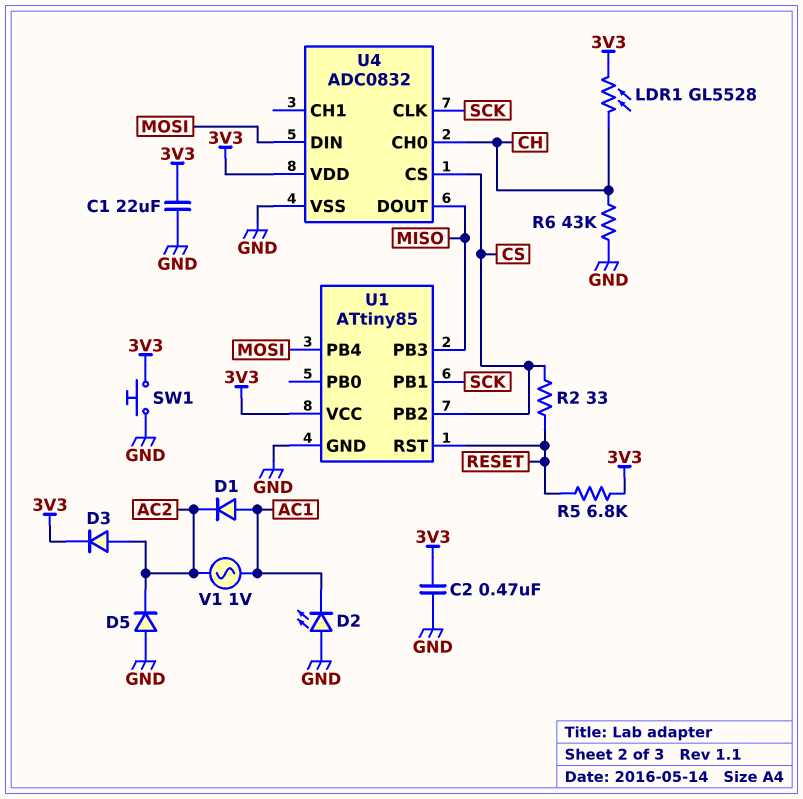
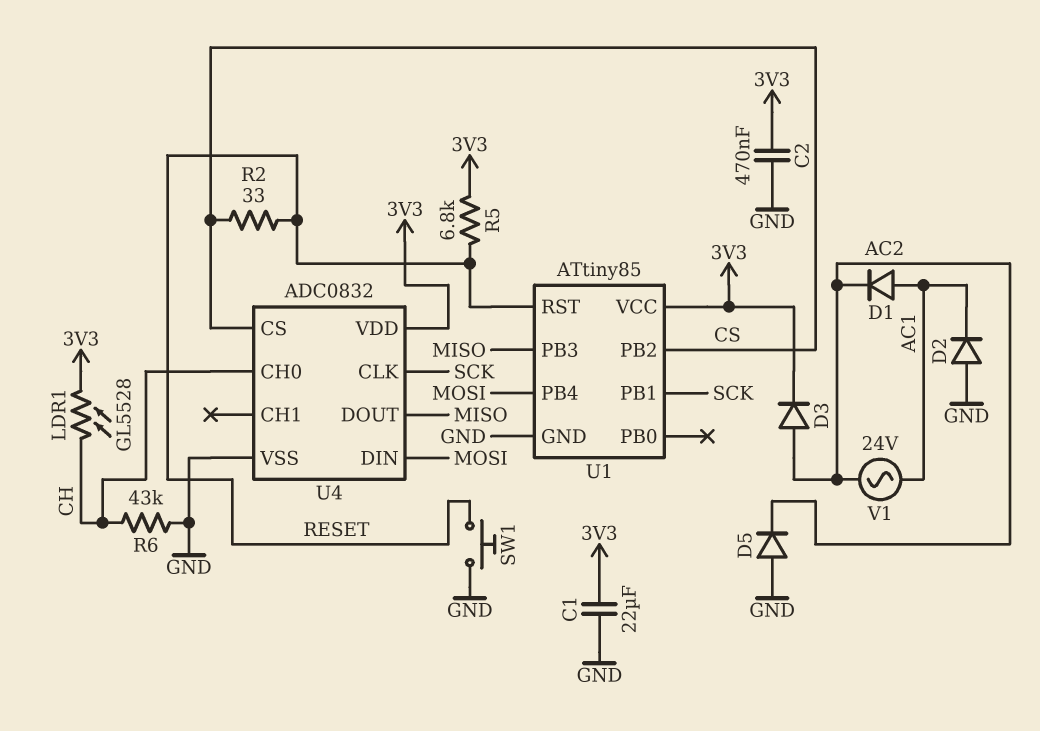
D2: LED (A GND, K AC1) -> diode (A GND, K AC1)
SW1: button (3V3, GND) -> button (GND, RESET)
V1: AC 1V (AC1, AC2) -> AC 24V (AC1, AC2)

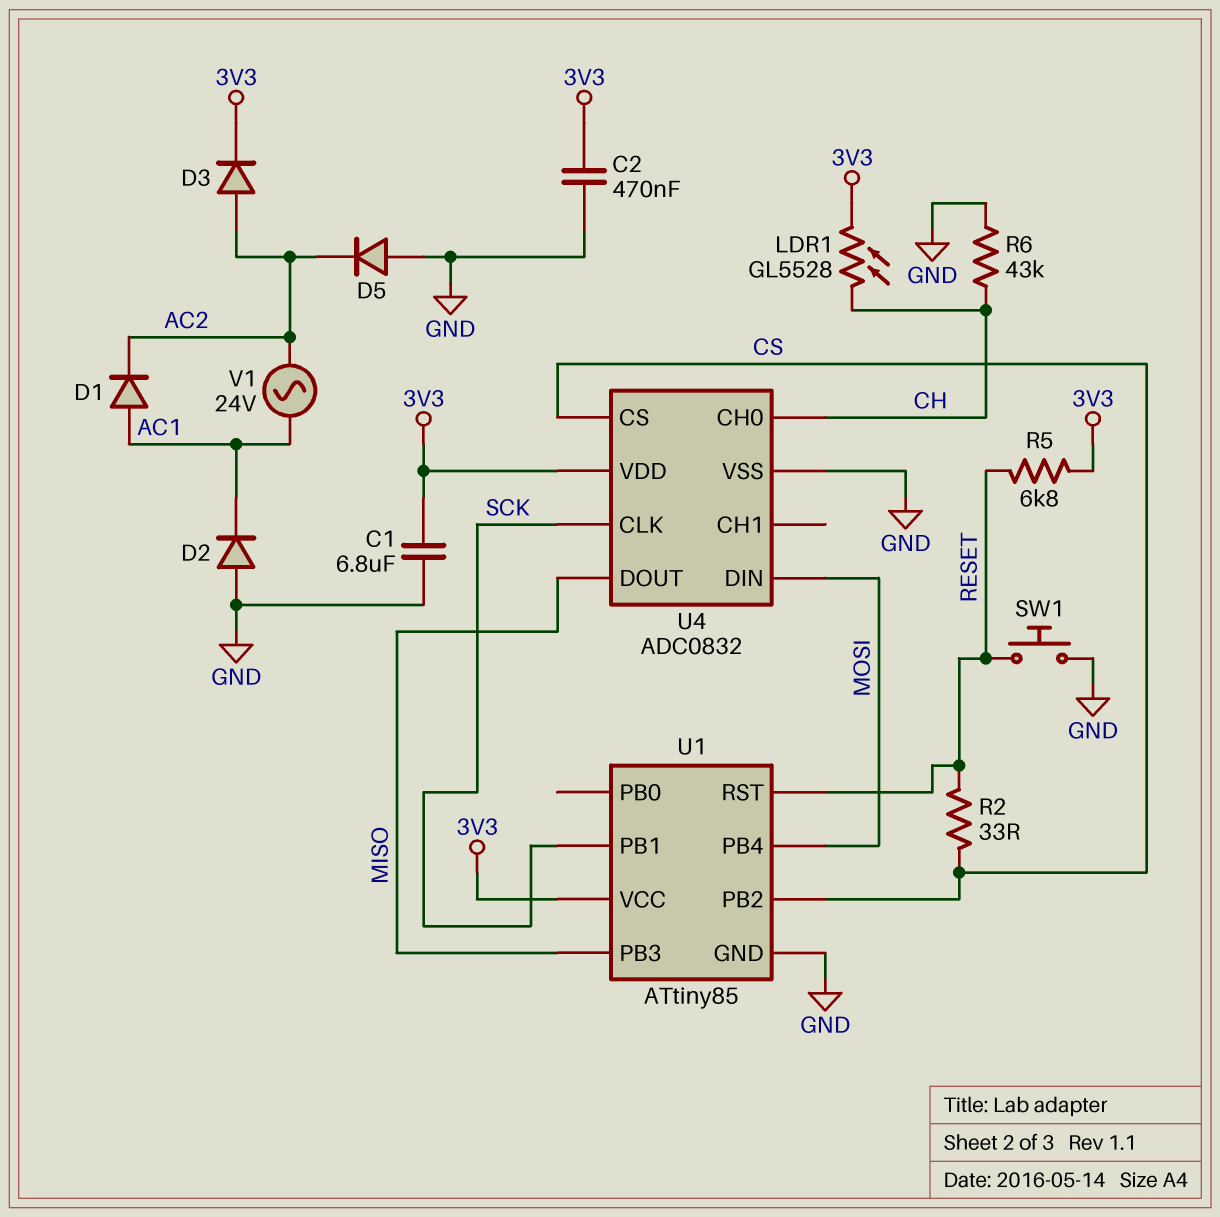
C1: 22uF (3V3, GND) -> 6.8uF (3V3, GND)

